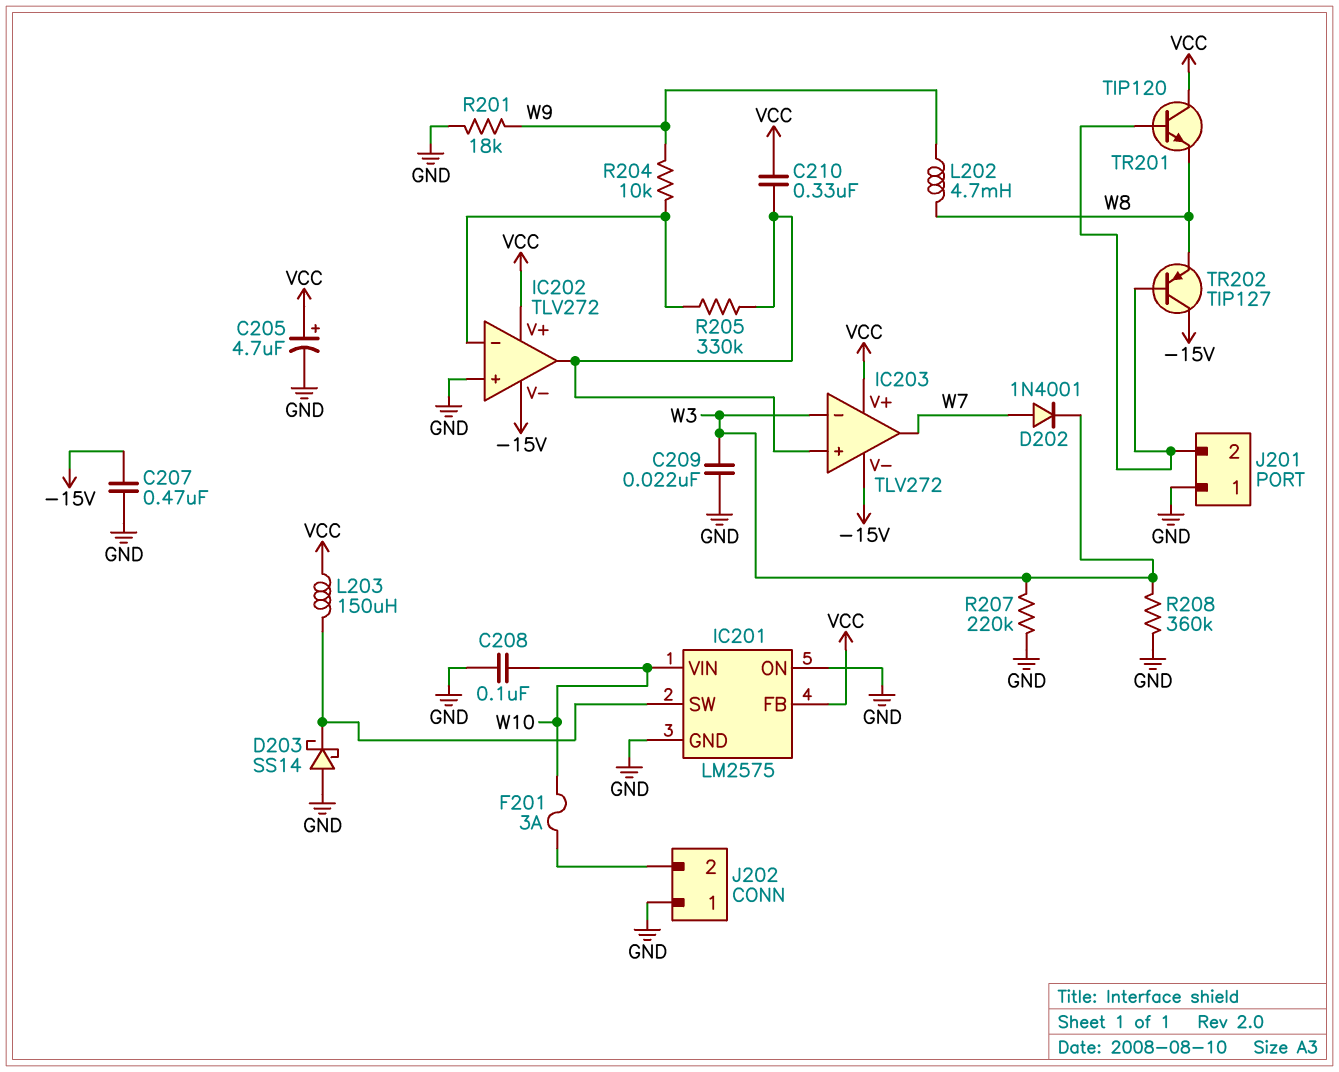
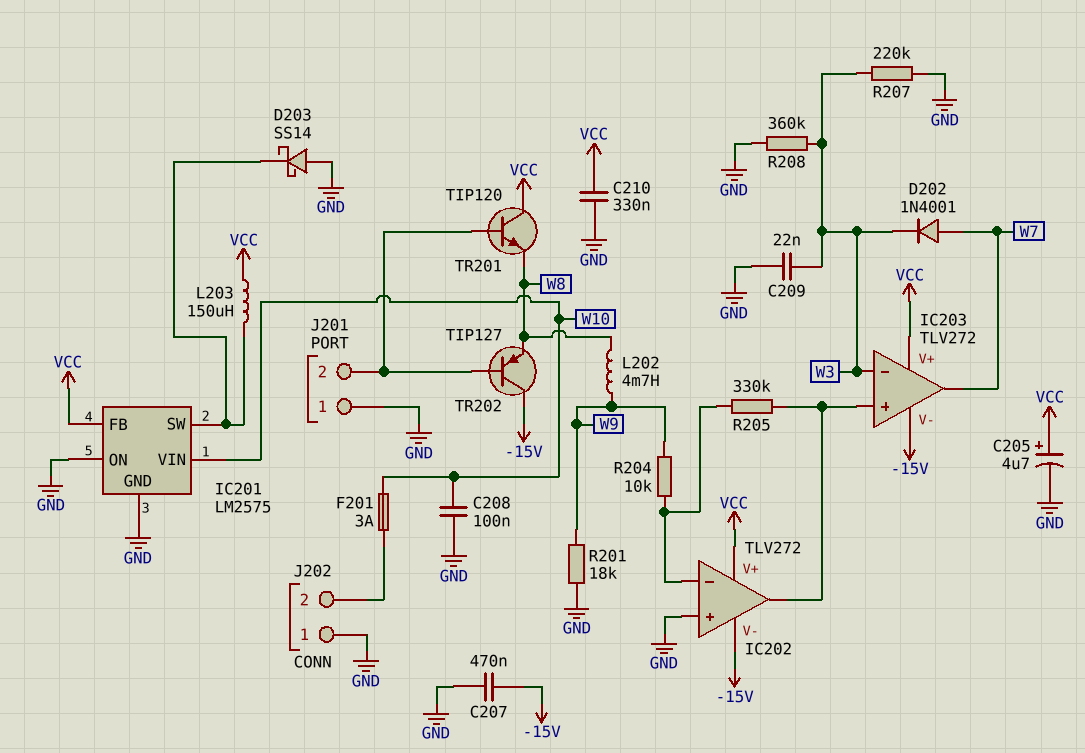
C210: 330nF (IC202/out, VCC) -> 330nF (GND, VCC)

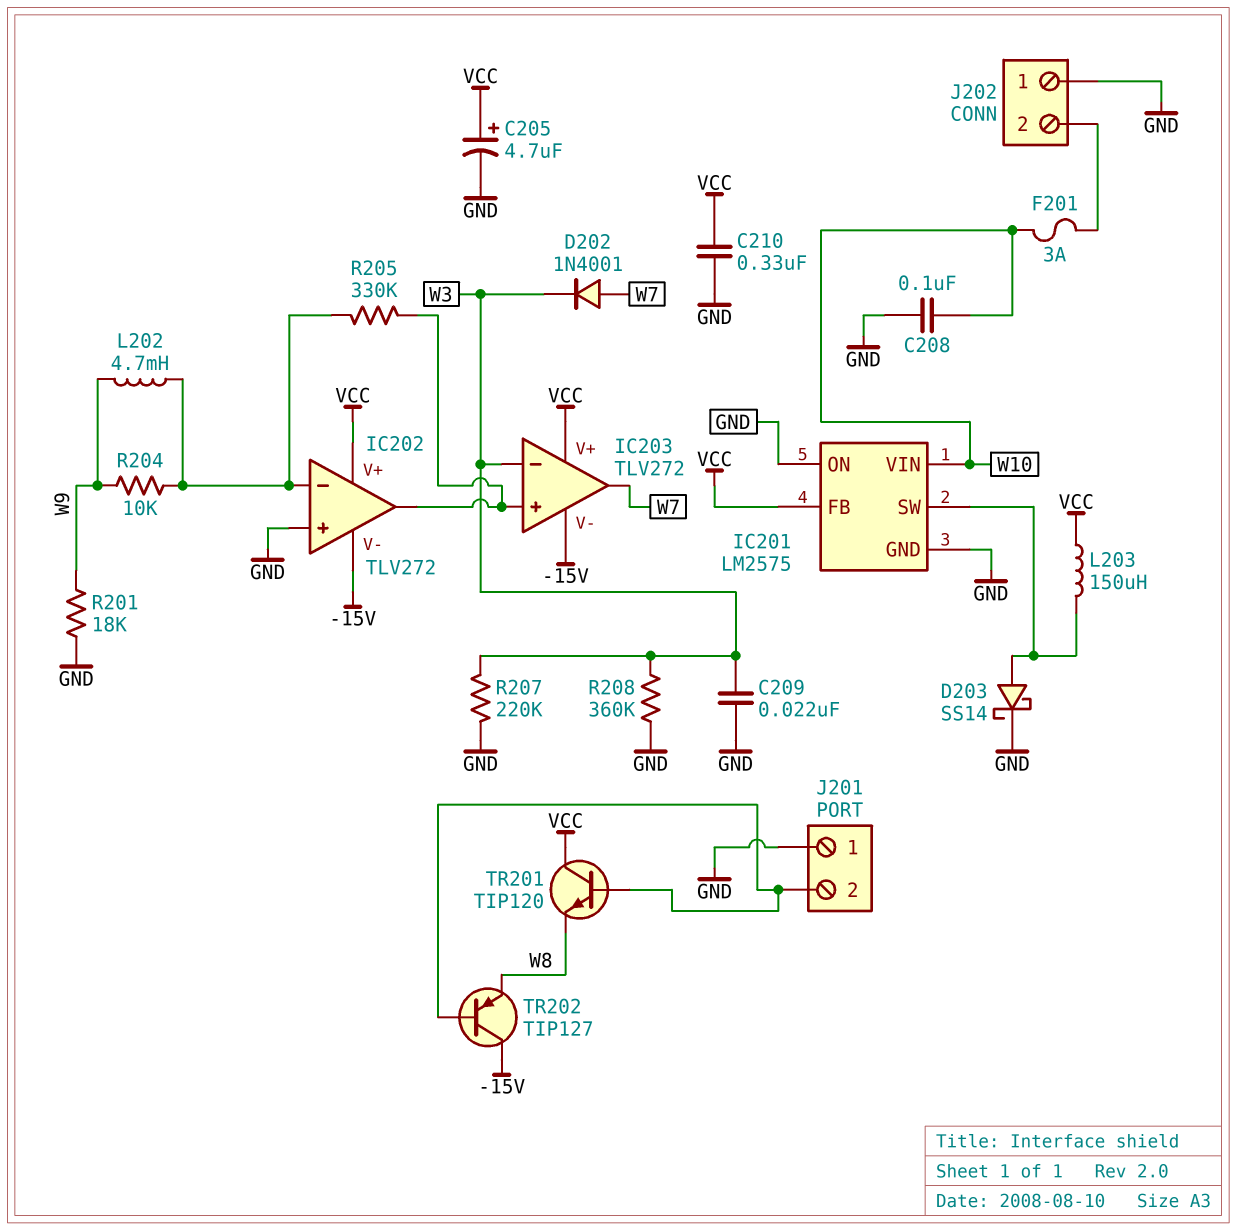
C207: 470nF (-15V, GND) -> none
D203: schottky SS14 (A GND, K IC201/SW) -> schottky SS14 (A IC201/SW, K GND)
L202: 4.7mH (W8, W9) -> 4.7mH (IC202/in-, W9)

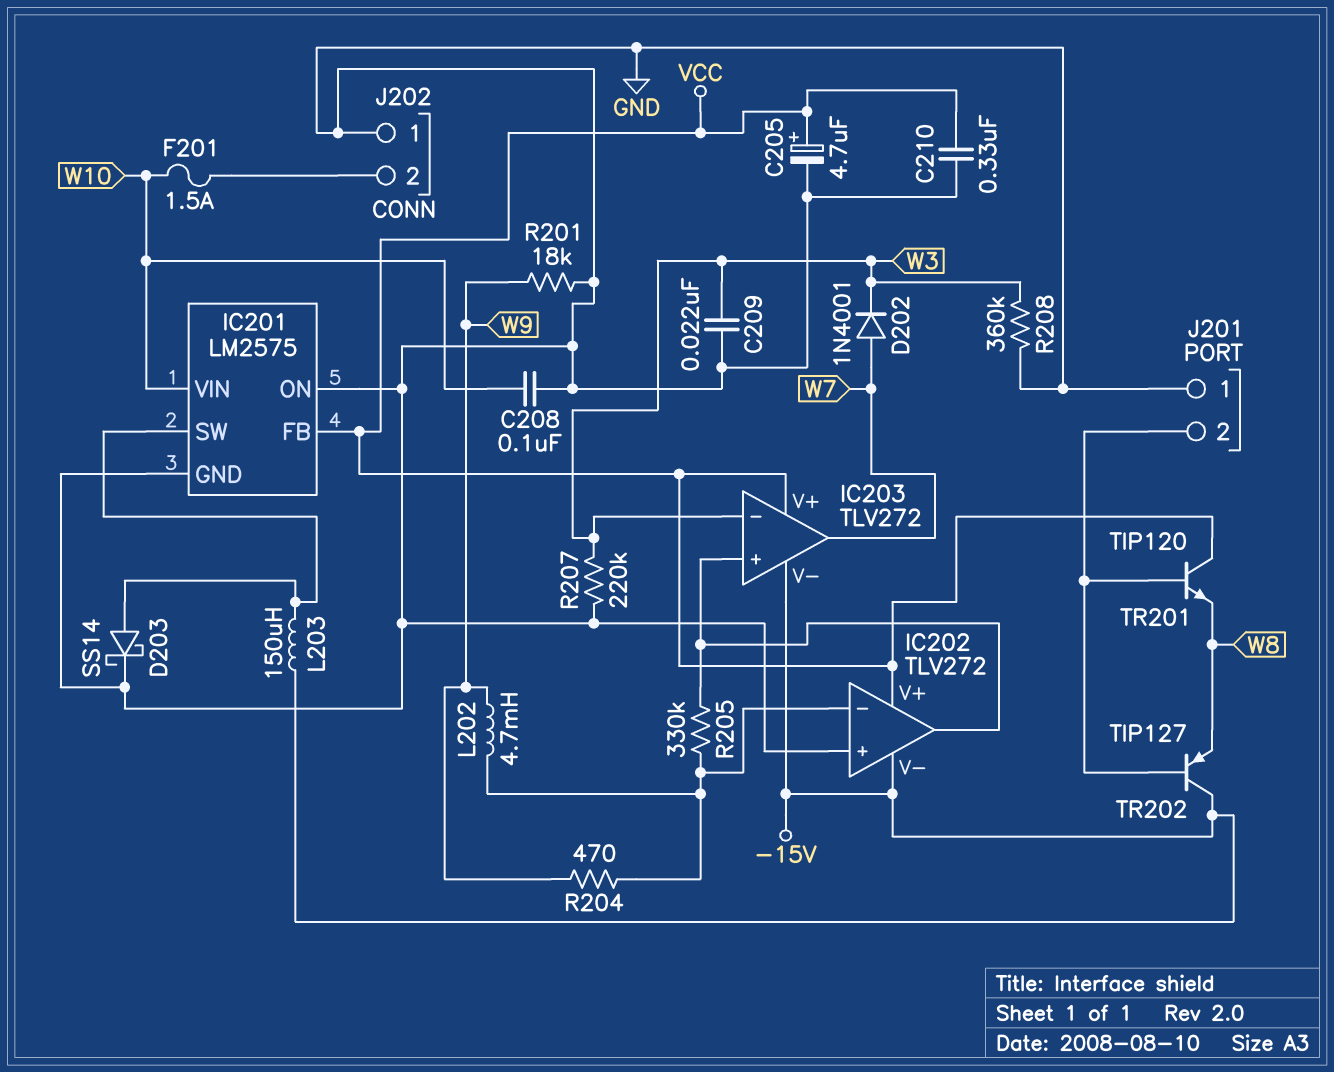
F201: 3A (J202/2, W10) -> 1.5A (J202/2, W10)
L203: 150uH (IC201/SW, VCC) -> 150uH (-15V, IC201/SW)
R204: 10k (IC202/in-, W9) -> 470 (IC202/in-, W9)

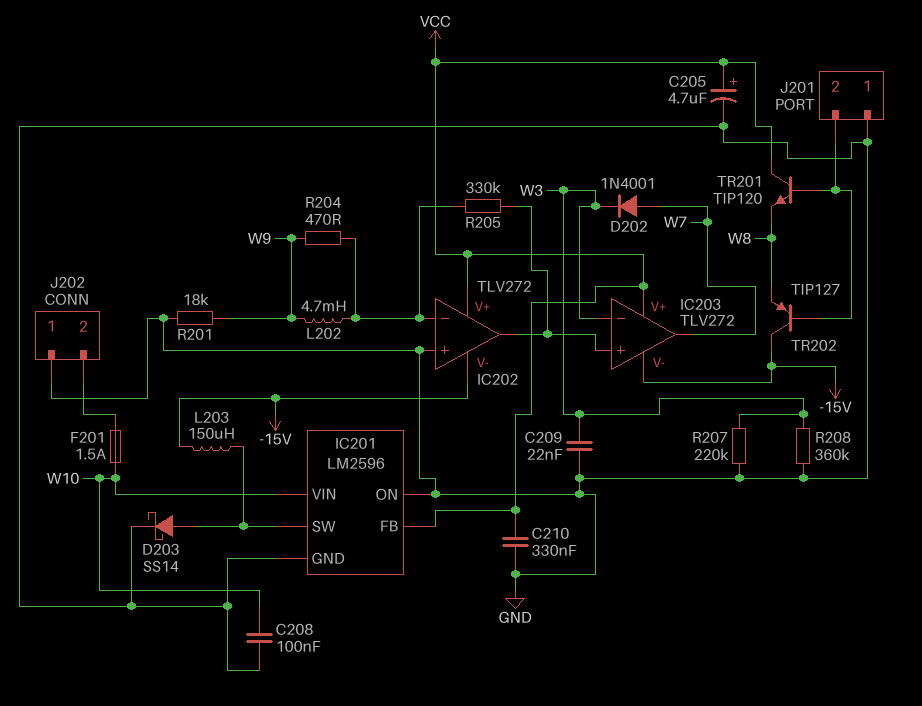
IC201: LM2575 -> LM2596

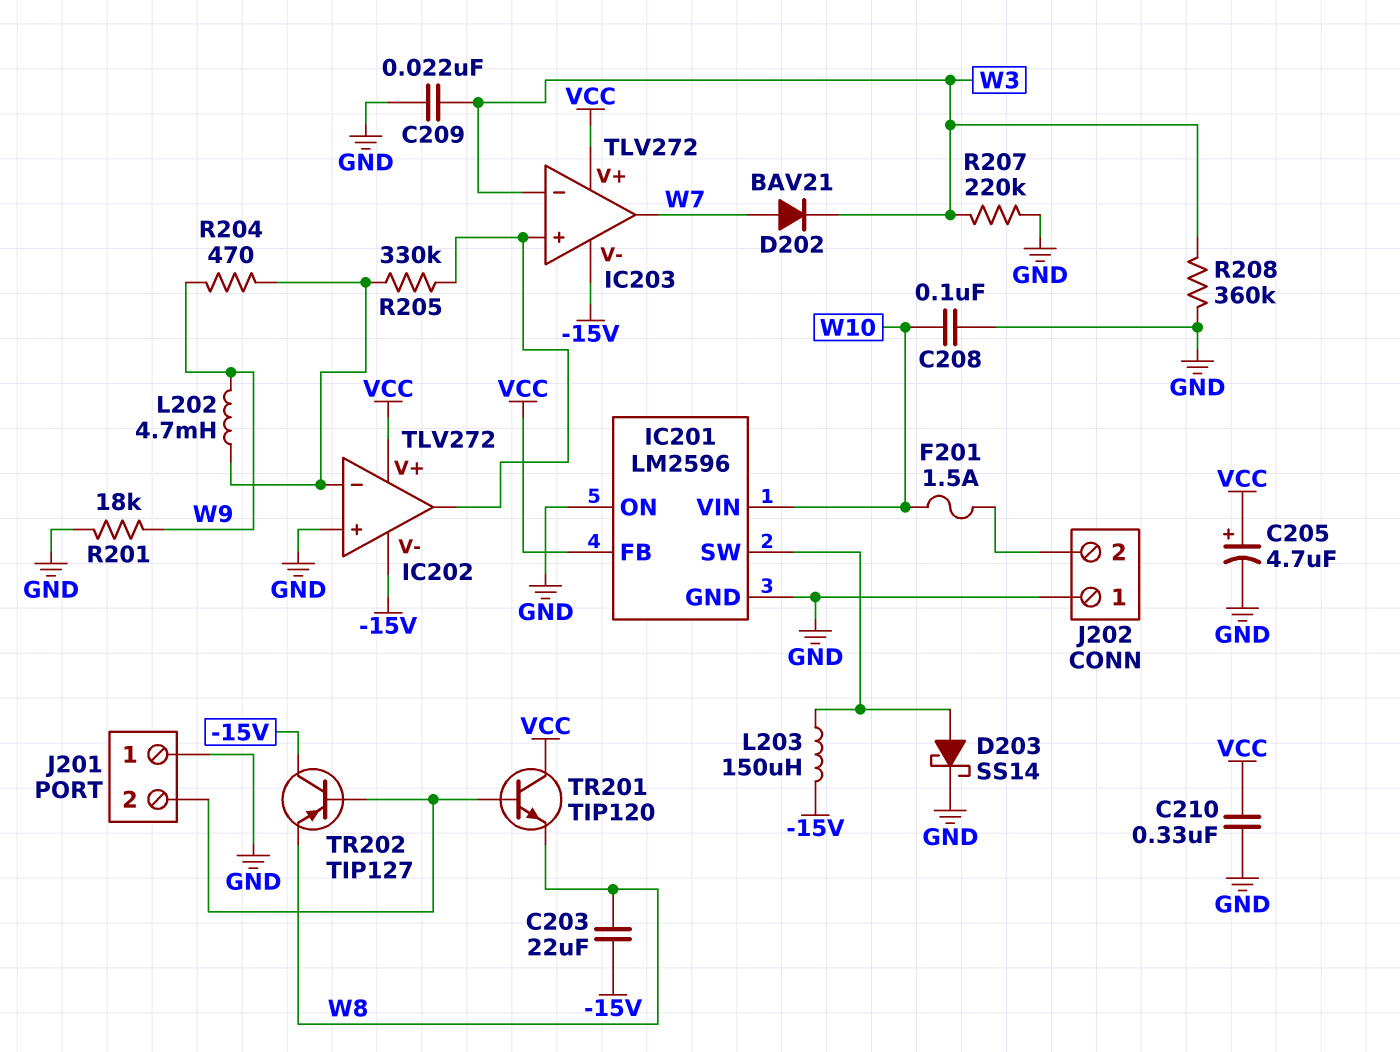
C203: none -> 22uF (-15V, W8)
D202: diode 1N4001 (A W7, K W3) -> diode BAV21 (A W7, K W3)

